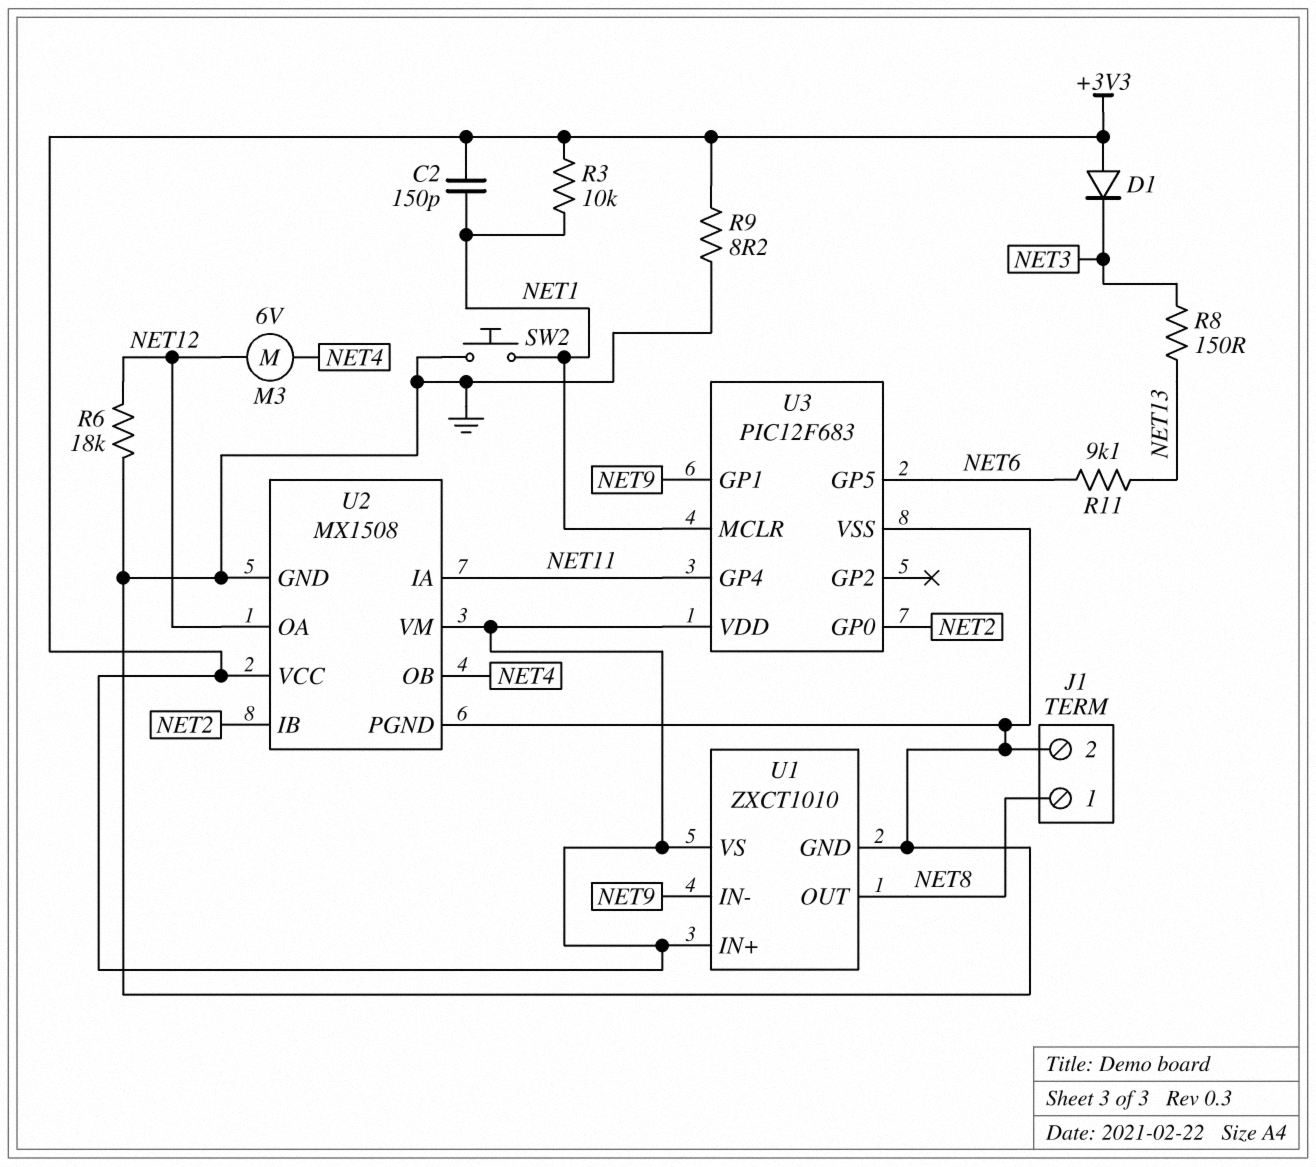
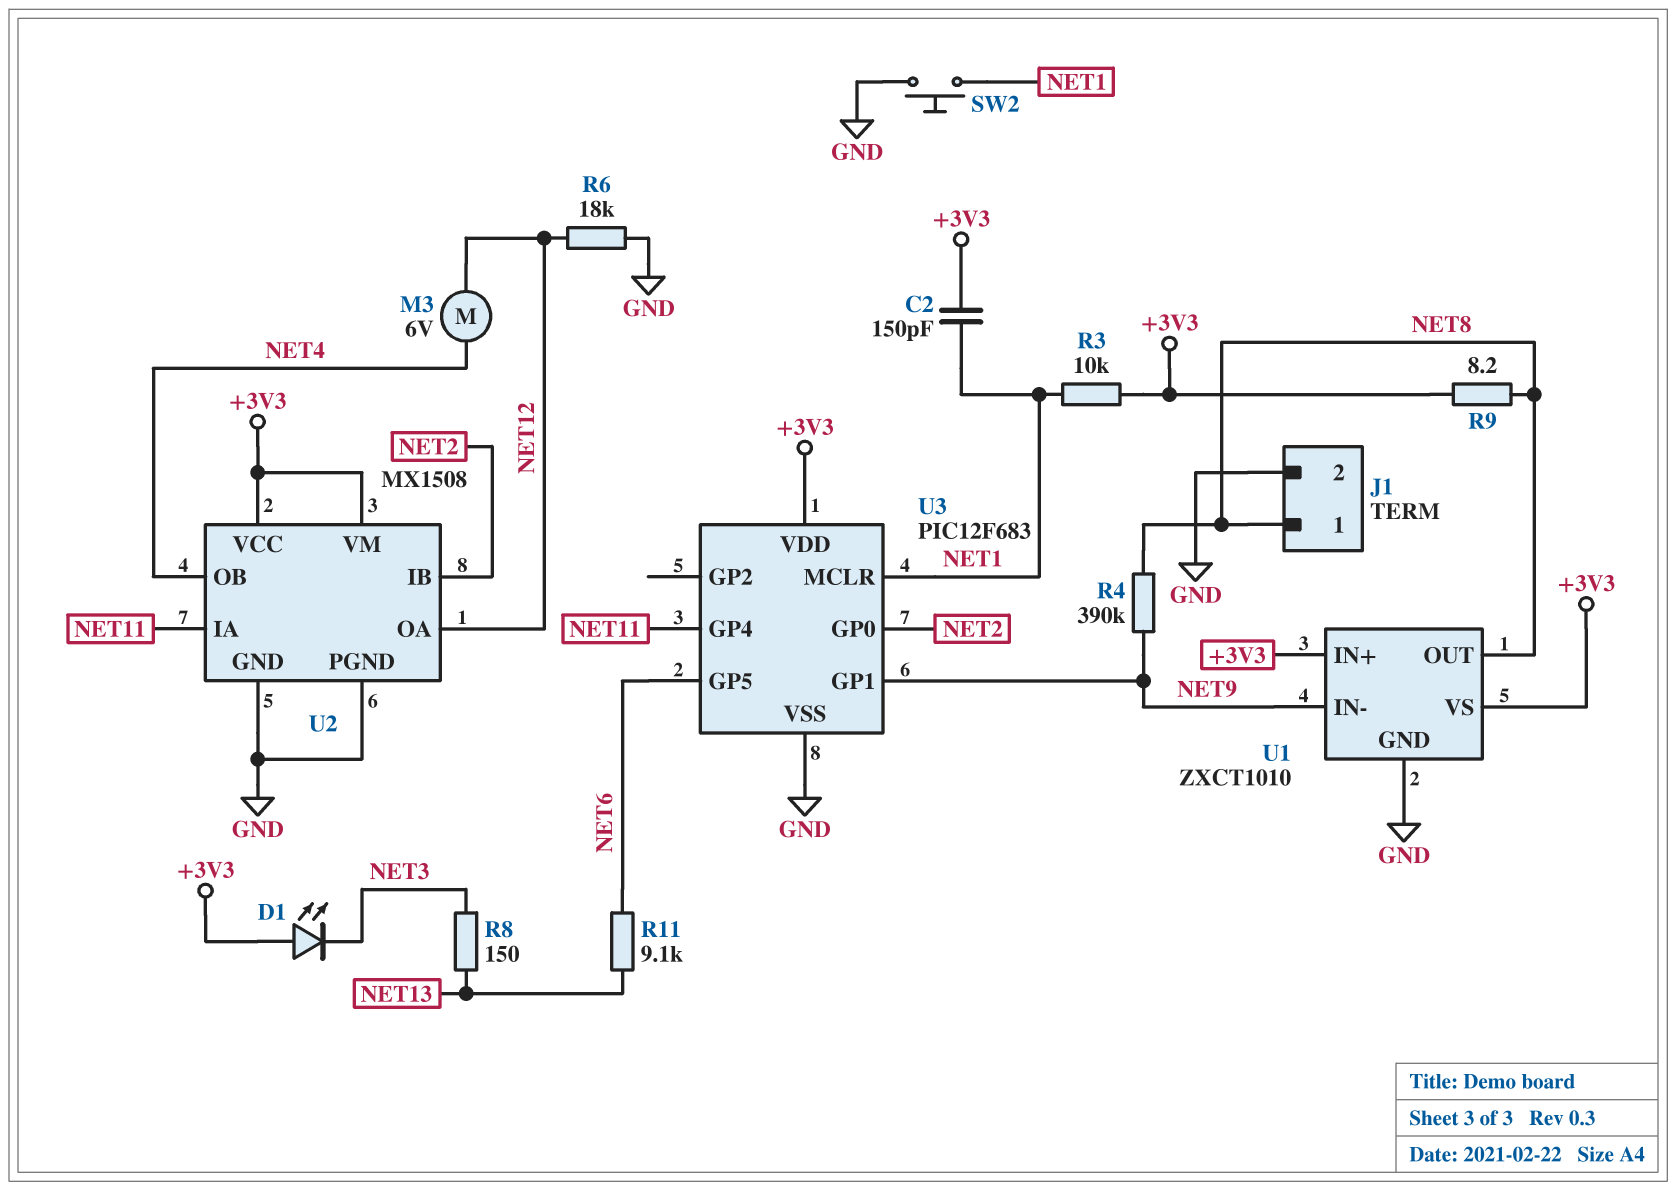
D1: diode (A +3V3, K NET3) -> LED (A +3V3, K NET3)
R4: none -> 390k (NET8, NET9)
R9: 8.2 (+3V3, GND) -> 8.2 (+3V3, NET8)

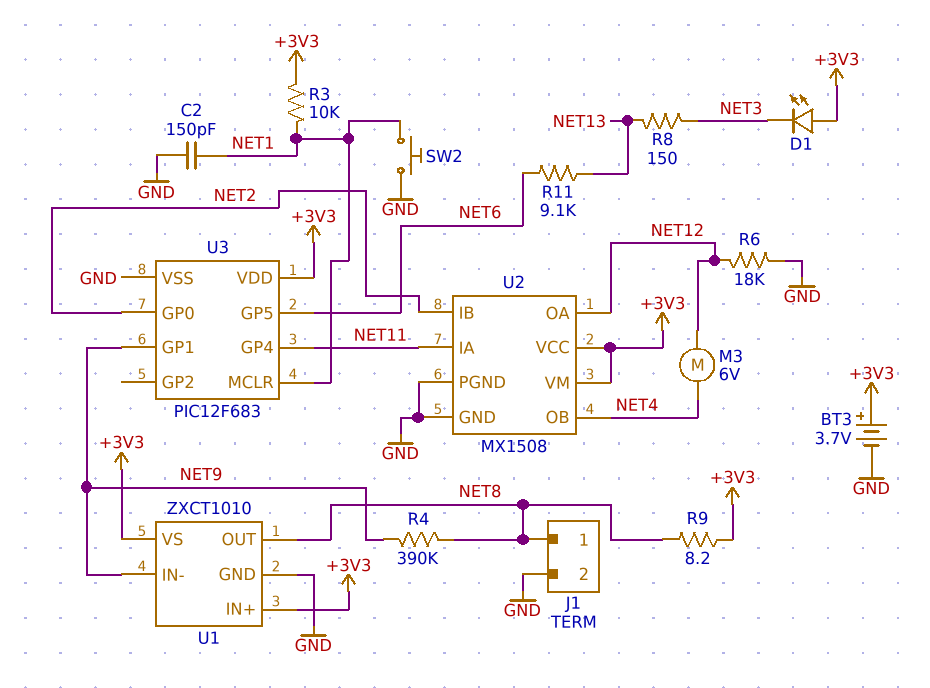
BT3: none -> 3.7V (plus +3V3, minus GND)
C2: 150pF (+3V3, NET1) -> 150pF (GND, NET1)

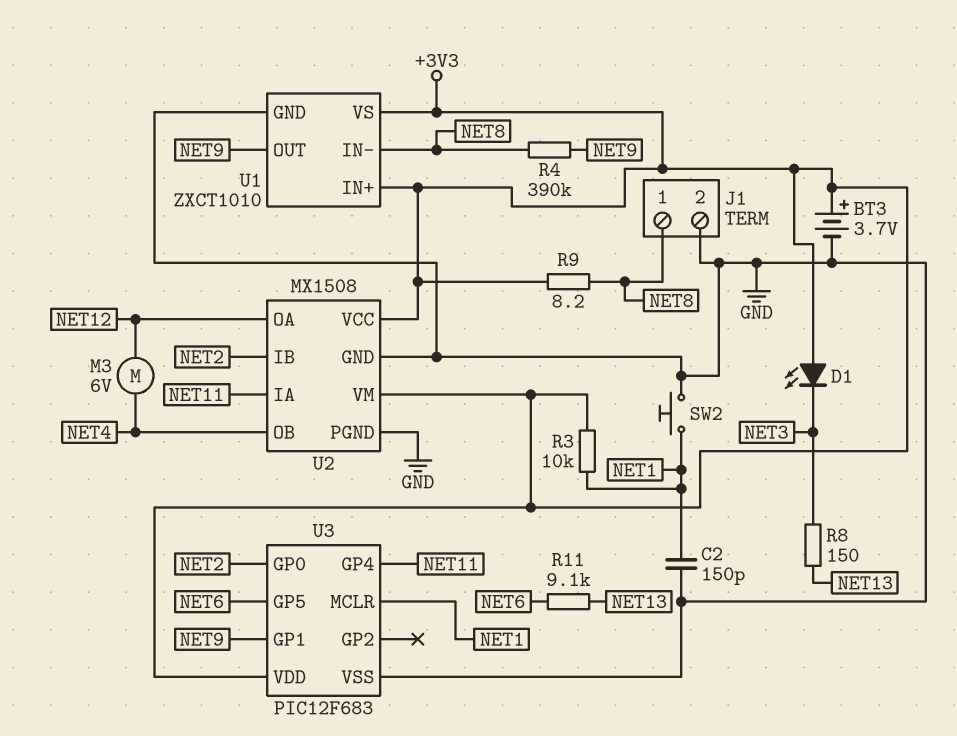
R6: 18k (GND, NET12) -> none
U1 pin IN-: NET9 -> NET8
U1 pin OUT: NET8 -> NET9

